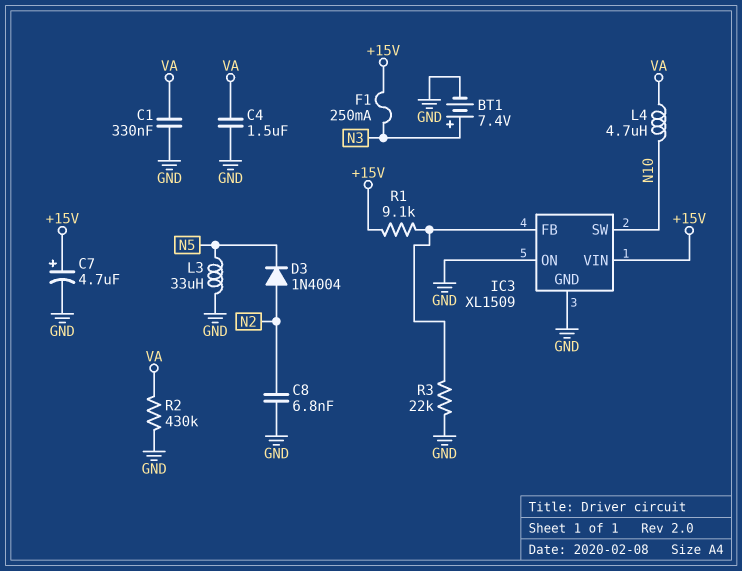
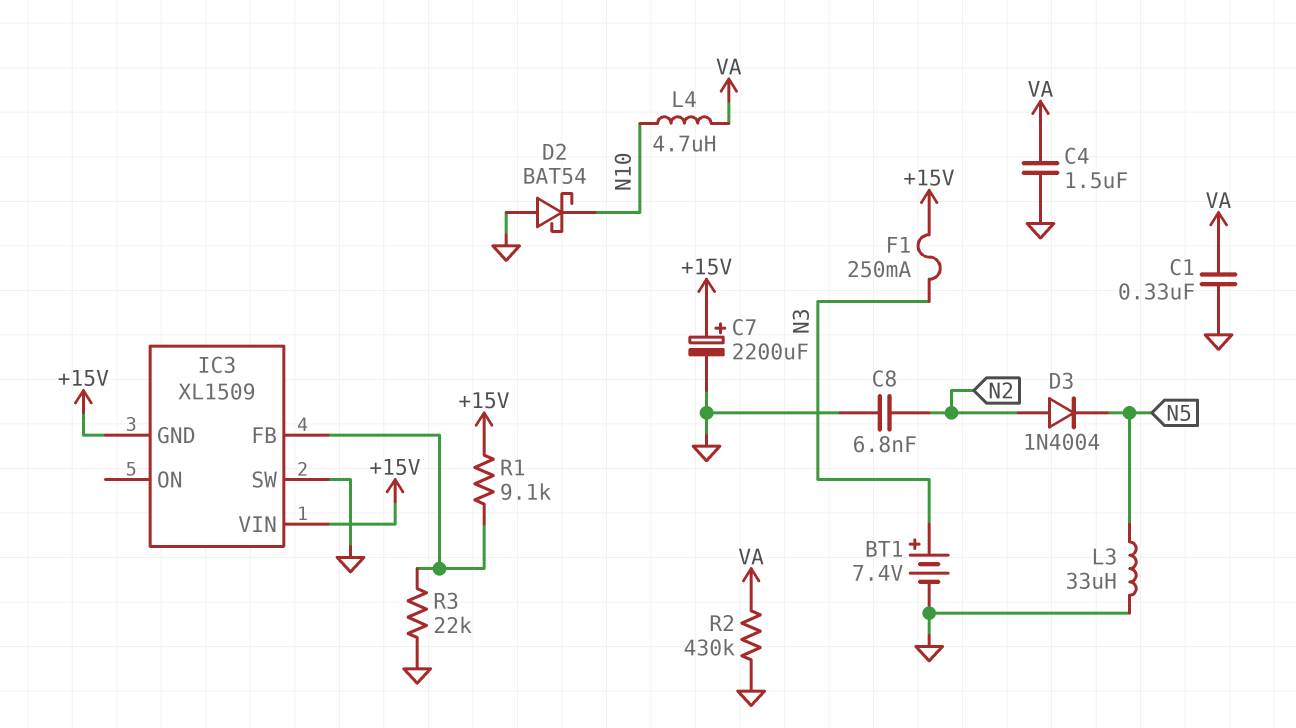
C7: 4.7uF (plus +15V, minus GND) -> 2200uF (plus +15V, minus GND)
D2: none -> schottky BAT54 (A GND, K N10)
IC3 pin GND: GND -> +15V
IC3 pin ON: GND -> none
IC3 pin SW: N10 -> GND

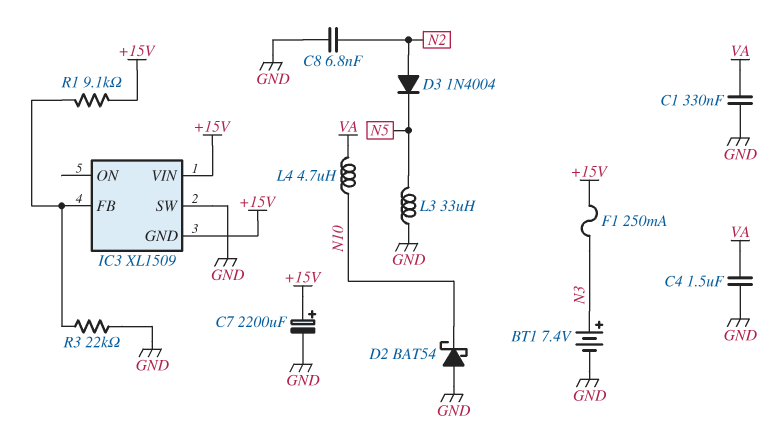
R2: 430k (GND, VA) -> none

